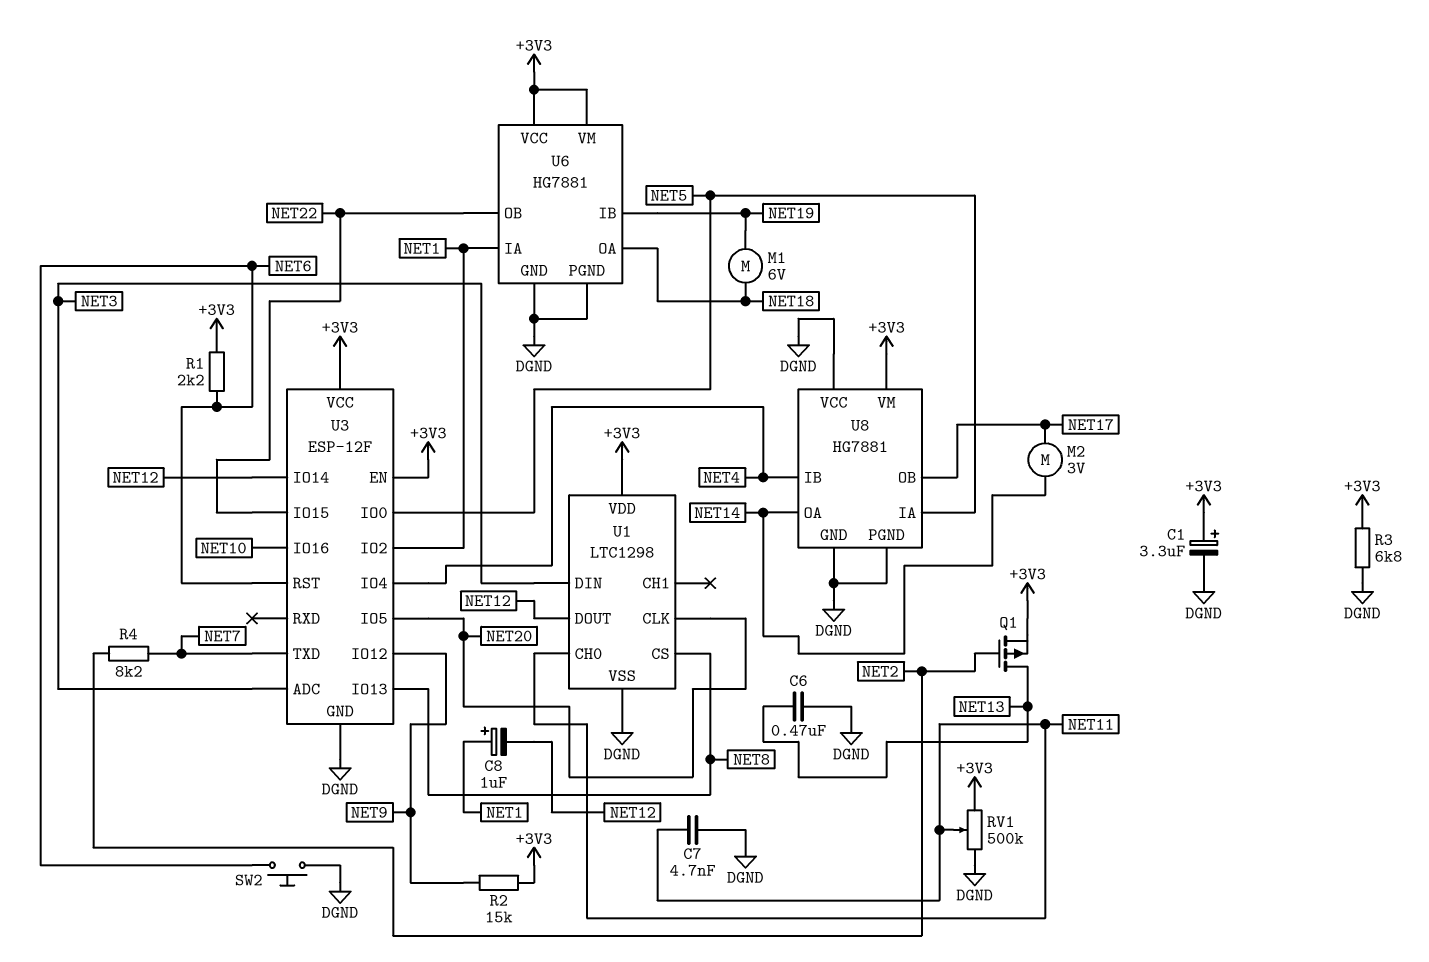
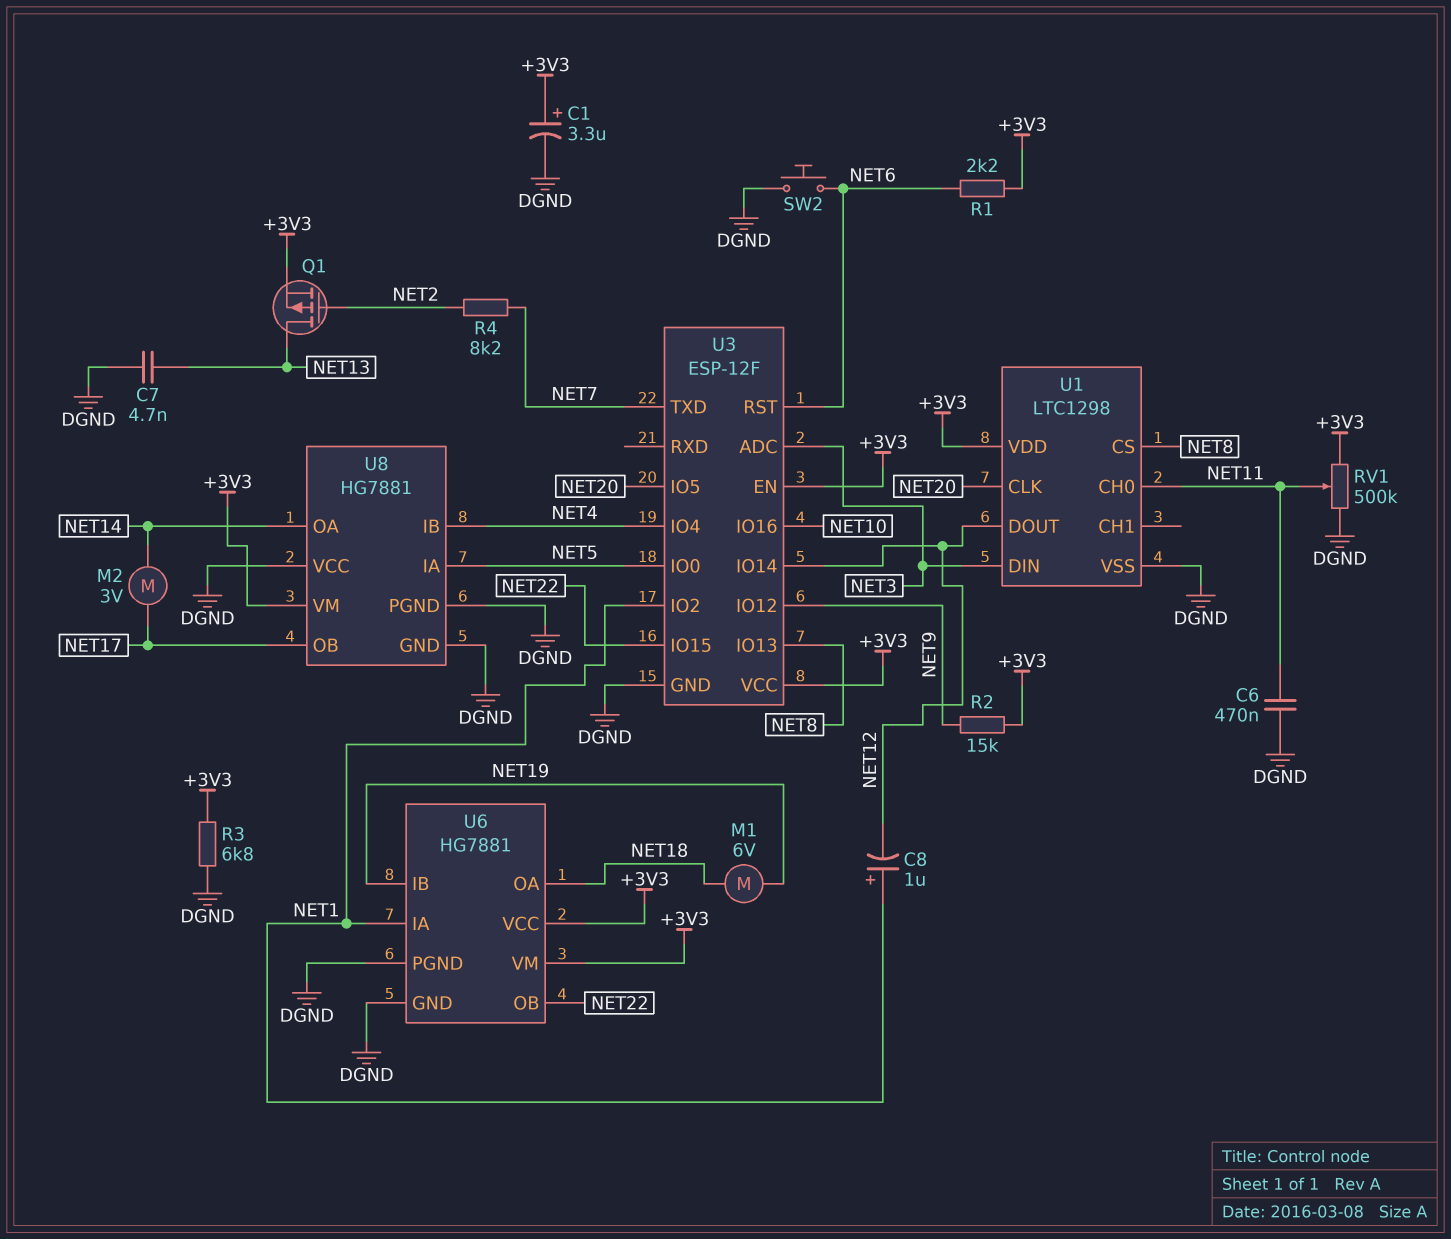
C6: 470nF (DGND, NET13) -> 470nF (DGND, NET11)
C7: 4.7nF (DGND, NET11) -> 4.7nF (DGND, NET13)

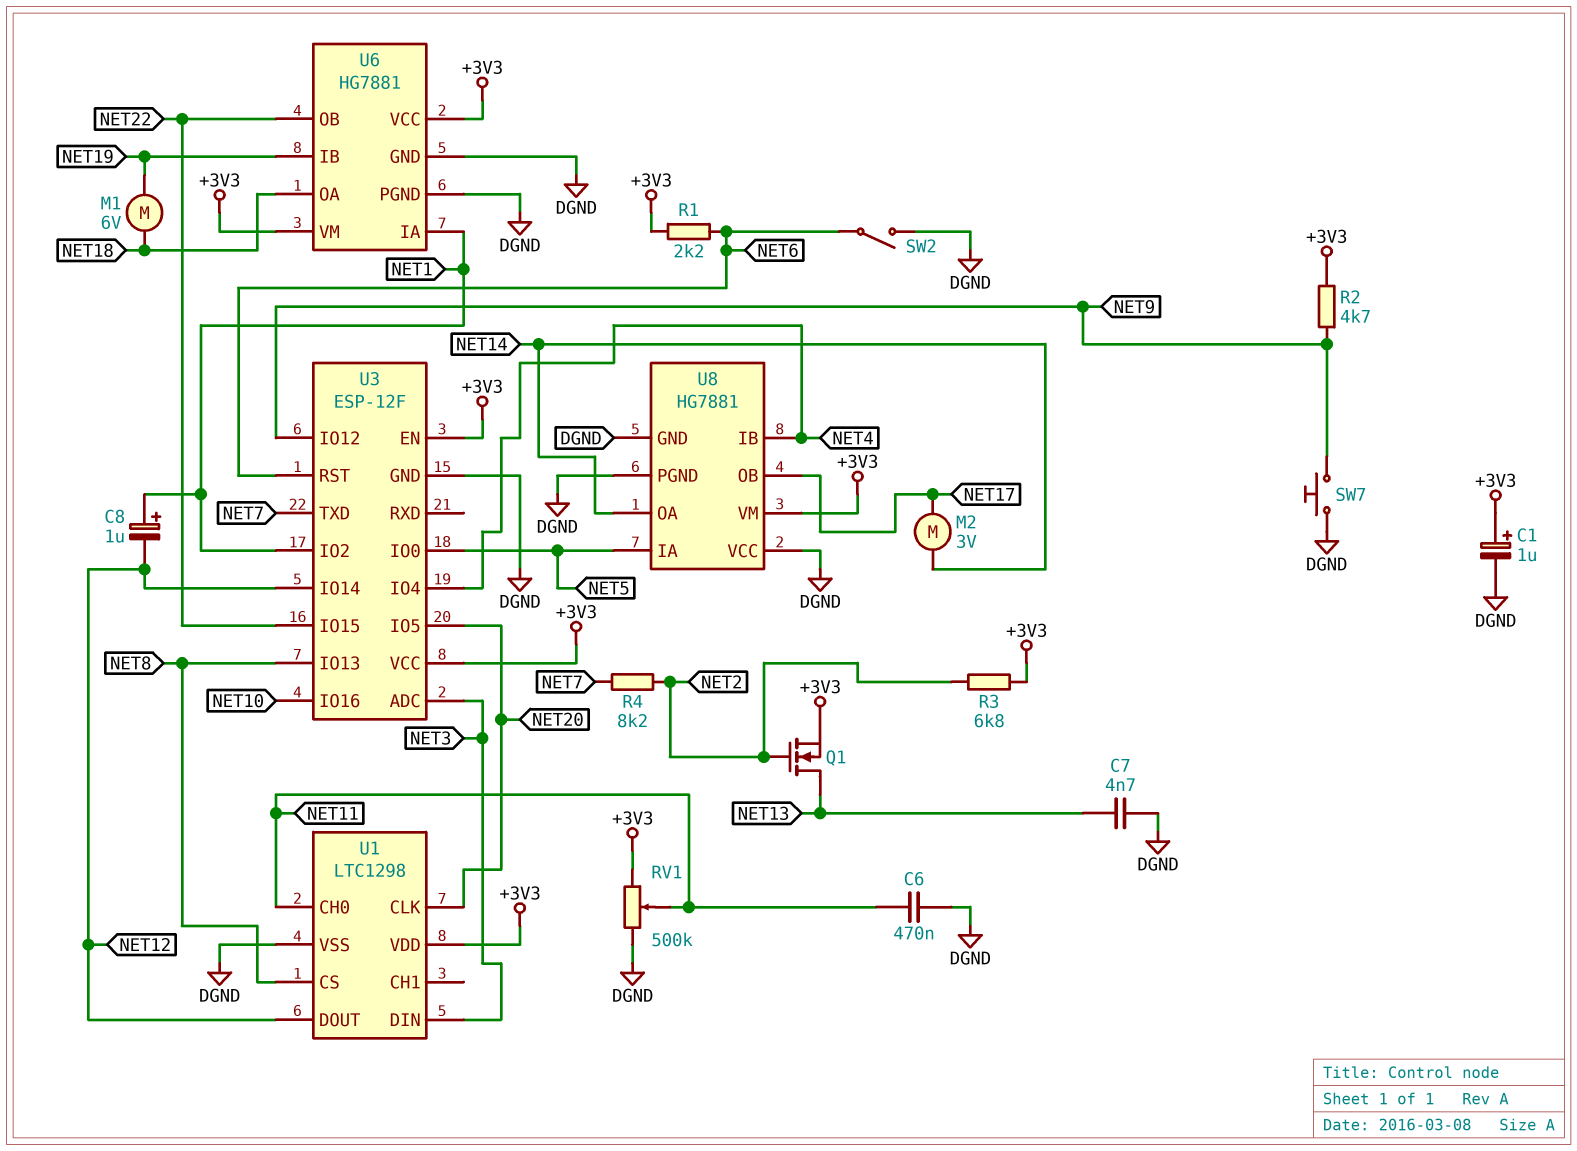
C1: 3.3uF (plus +3V3, minus DGND) -> 1uF (plus +3V3, minus DGND)
Q1: PMOS (G NET2, D NET13, S +3V3) -> NMOS (G NET2, D NET13, S +3V3)
R2: 15k (+3V3, NET9) -> 4.7k (+3V3, NET9)
R3: 6.8k (+3V3, DGND) -> 6.8k (+3V3, NET2)
SW2: button (DGND, NET6) -> switch (DGND, NET6)
SW7: none -> button (DGND, NET9)

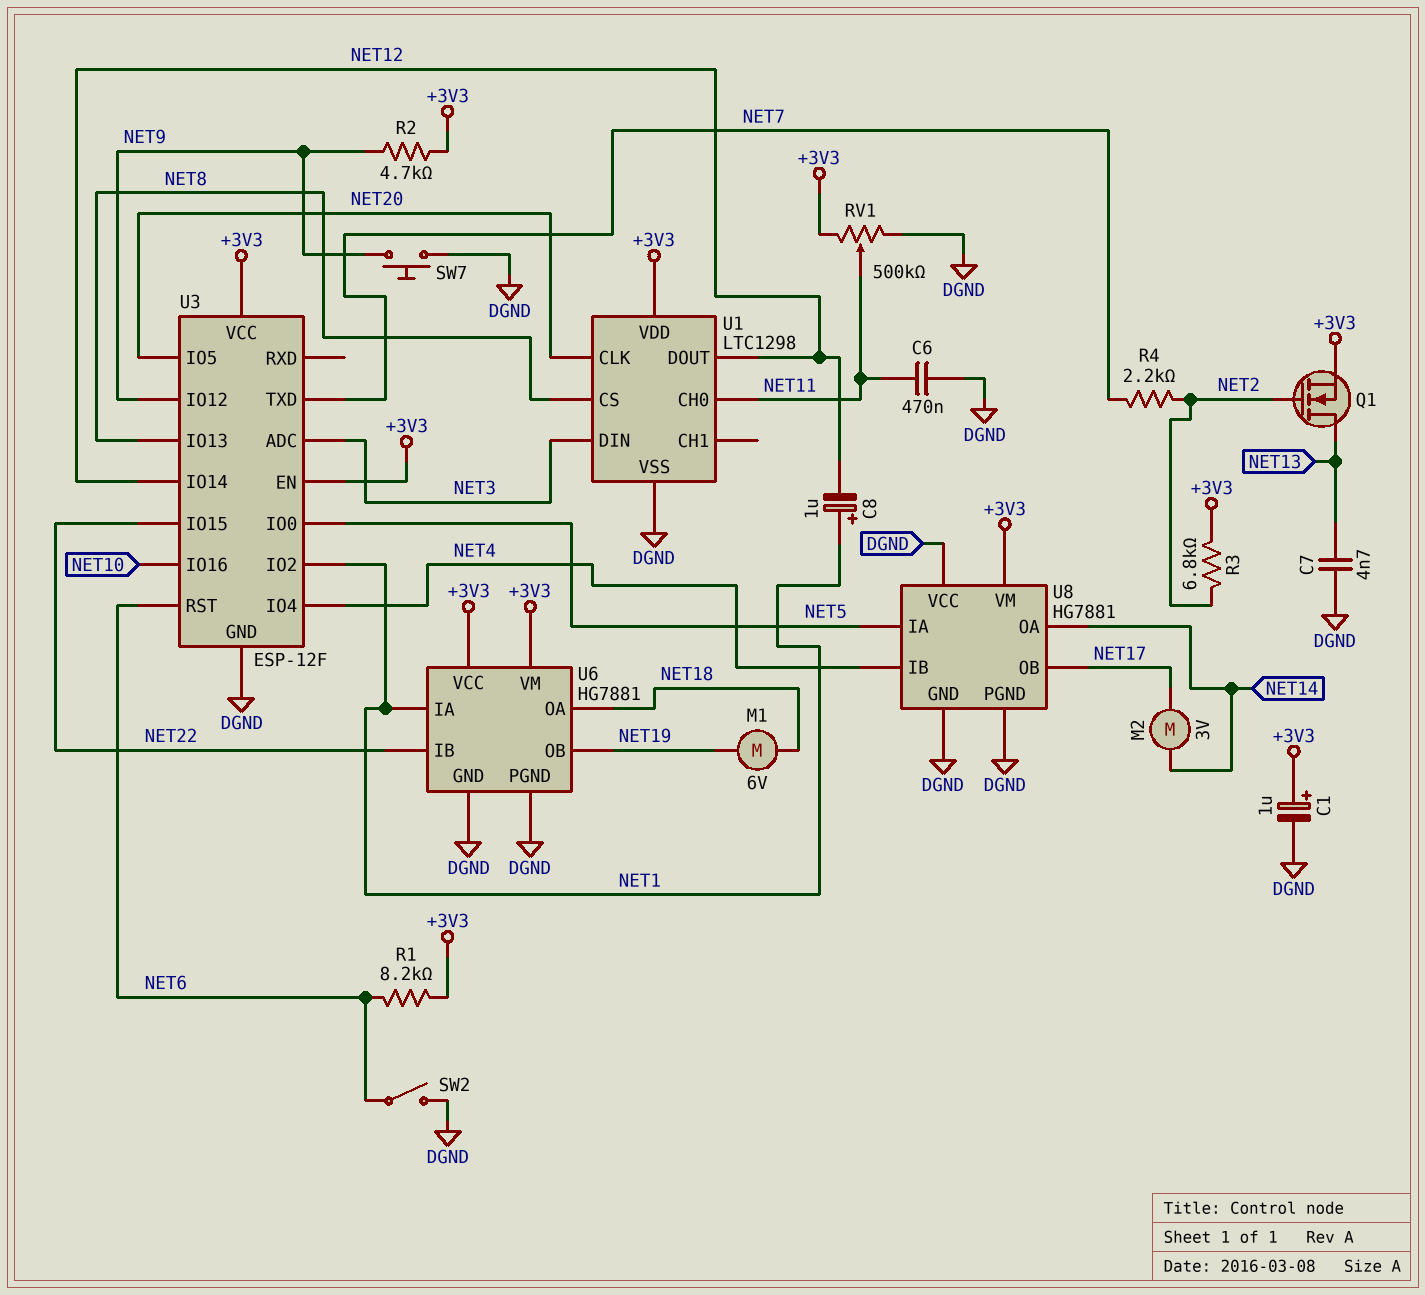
R1: 2.2k (+3V3, NET6) -> 8.2k (+3V3, NET6)
R4: 8.2k (NET2, NET7) -> 2.2k (NET2, NET7)
U6 pin IB: NET19 -> NET22
U6 pin OB: NET22 -> NET19

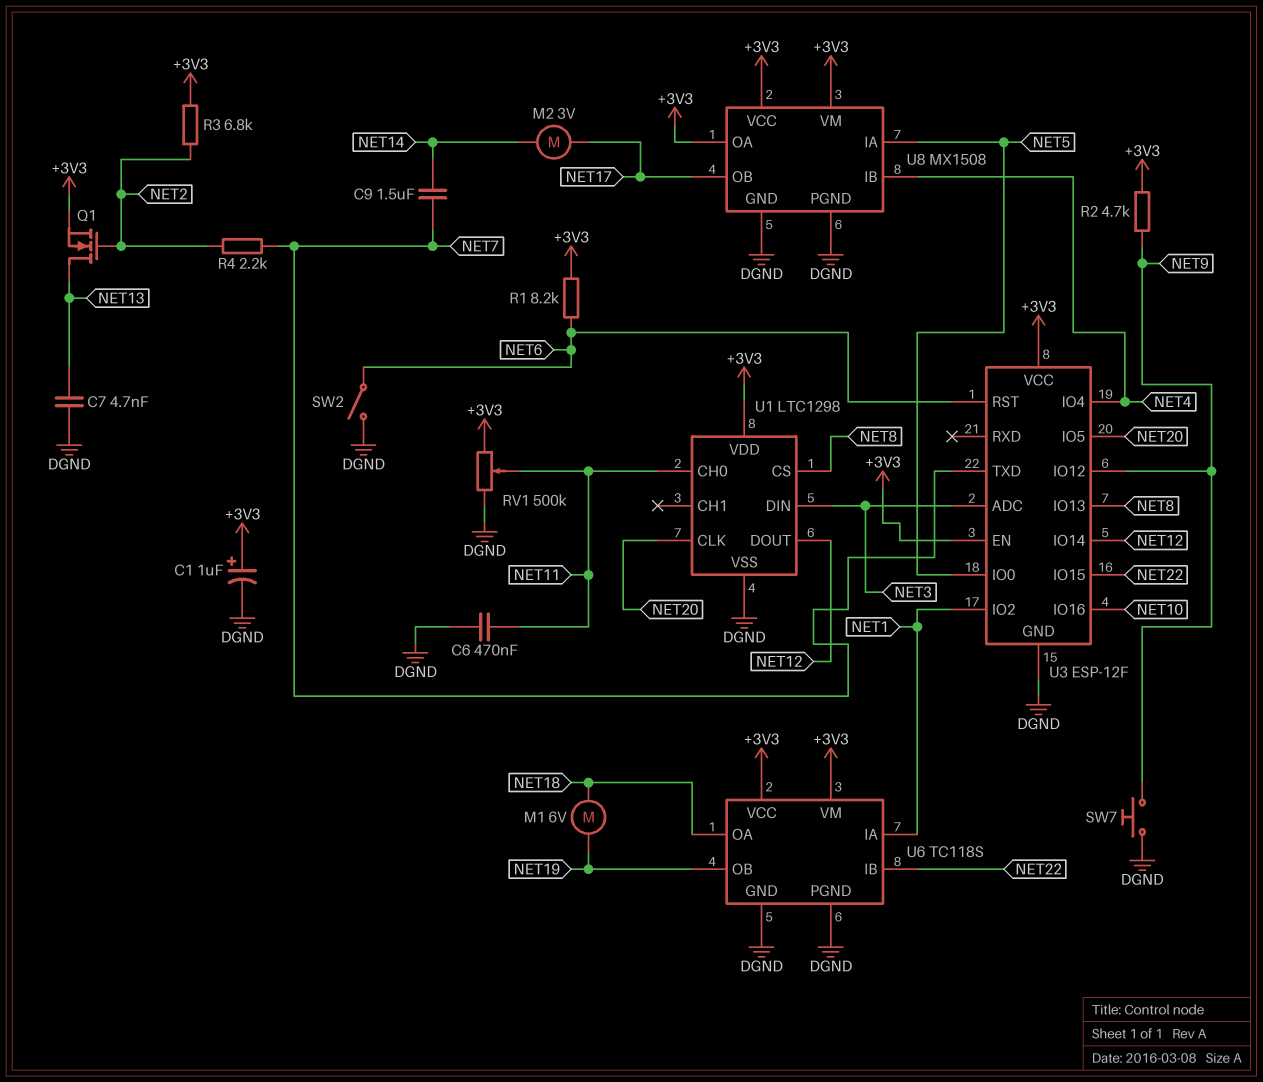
C8: 1uF (plus NET1, minus NET12) -> none
C9: none -> 1.5uF (NET7, NET14)
U6: HG7881 -> TC118S
U8: HG7881 -> MX1508
U8 pin OA: NET14 -> +3V3
U8 pin VCC: DGND -> +3V3

